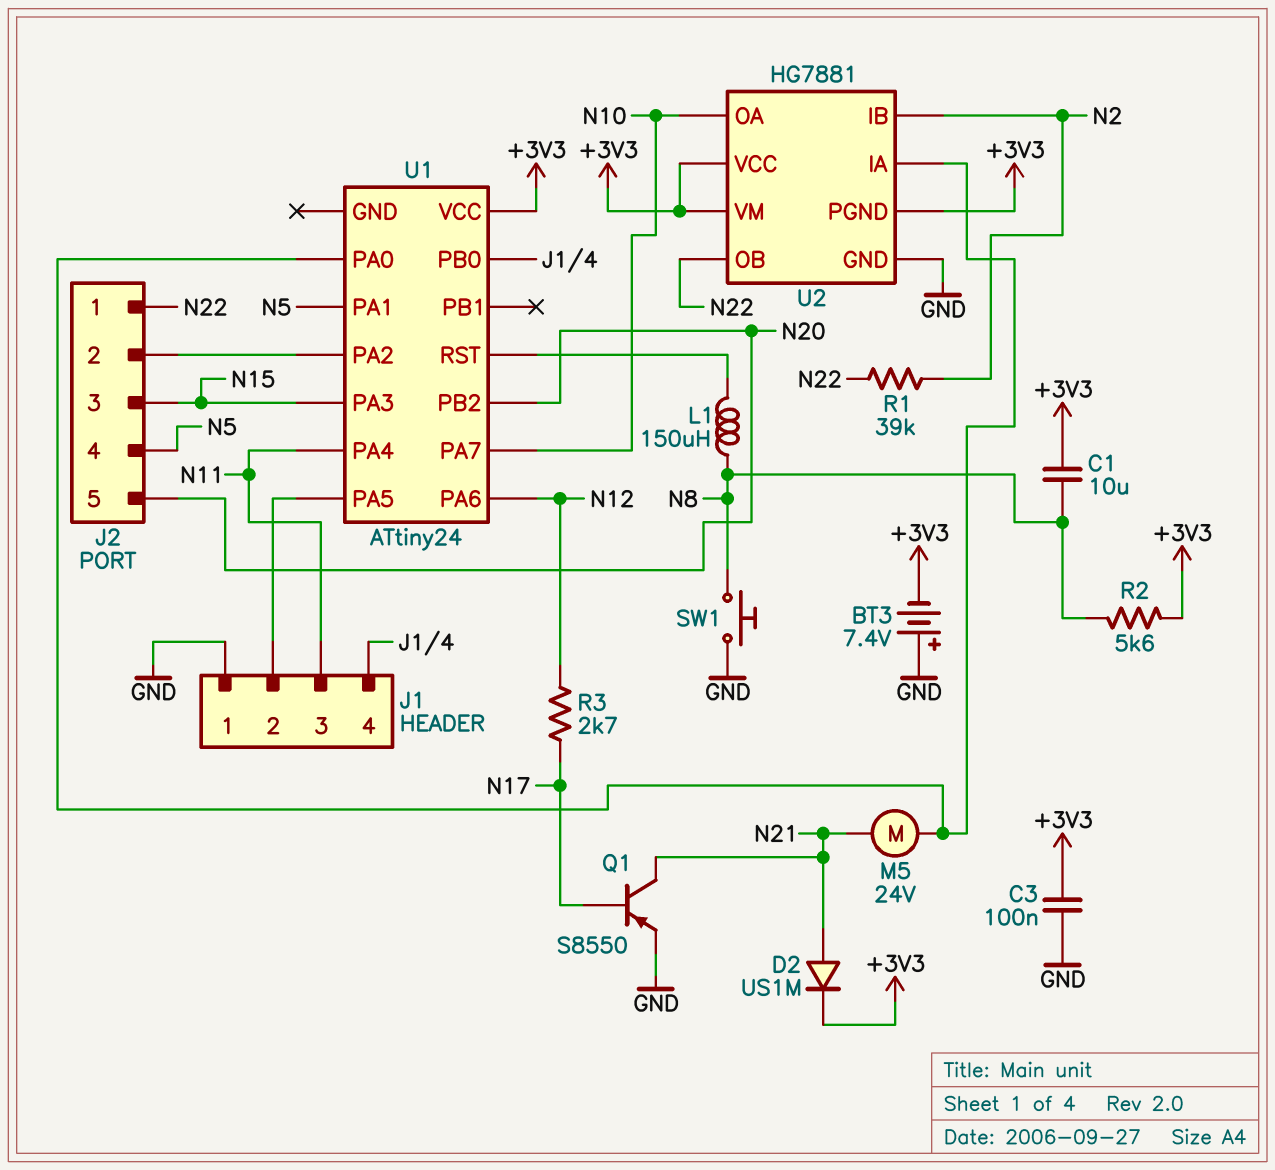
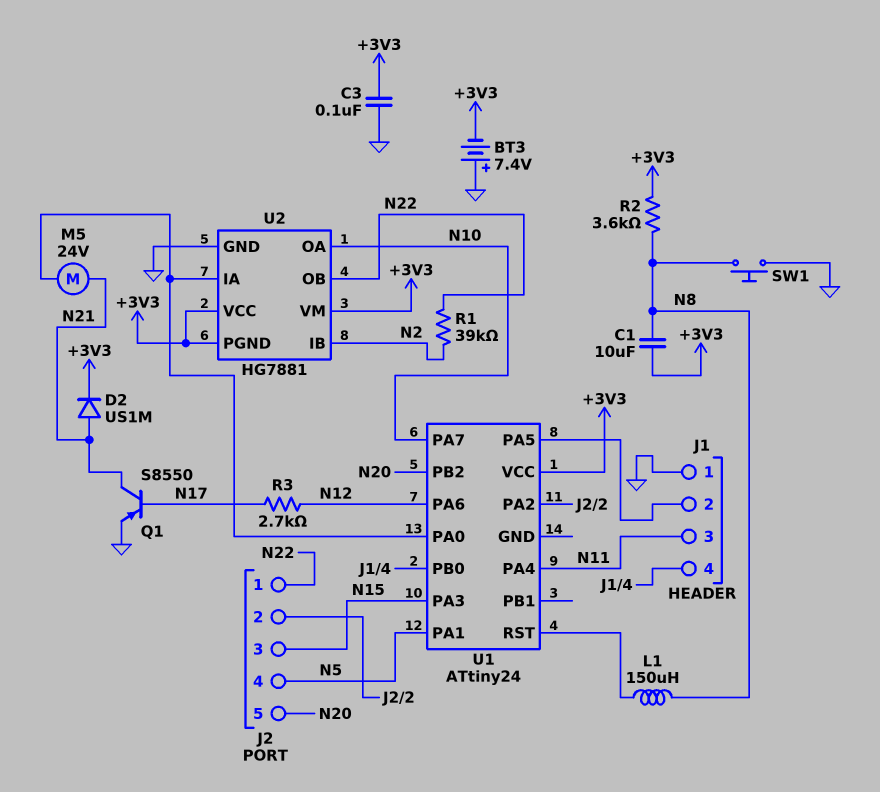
R2: 5.6k (+3V3, N8) -> 3.6k (+3V3, N8)

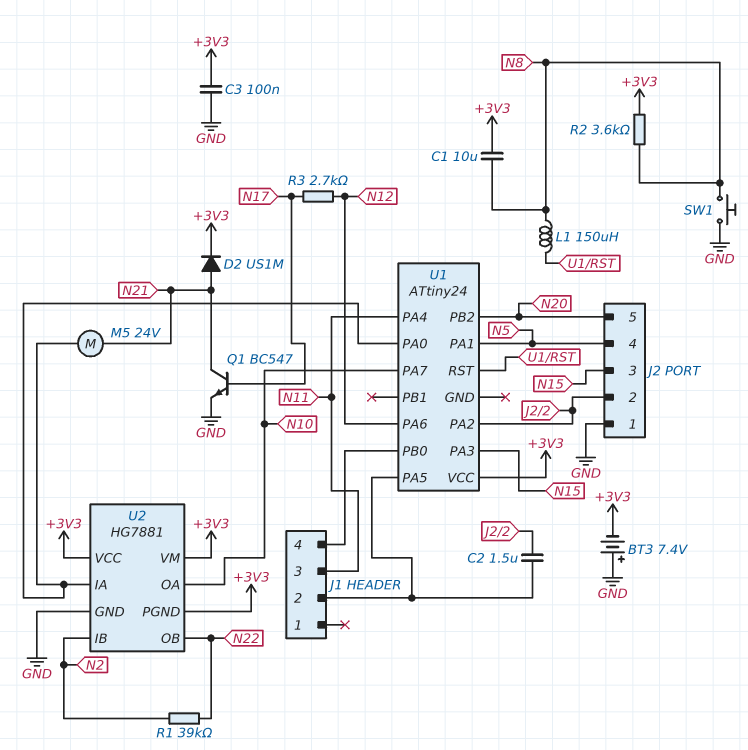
C2: none -> 1.5uF (J1/2, J2/2)
J1 pin 1: GND -> none
J2 pin 1: N22 -> GND
Q1: PNP S8550 (B N17, C N21, E GND) -> NPN BC547 (B N17, C N21, E GND)

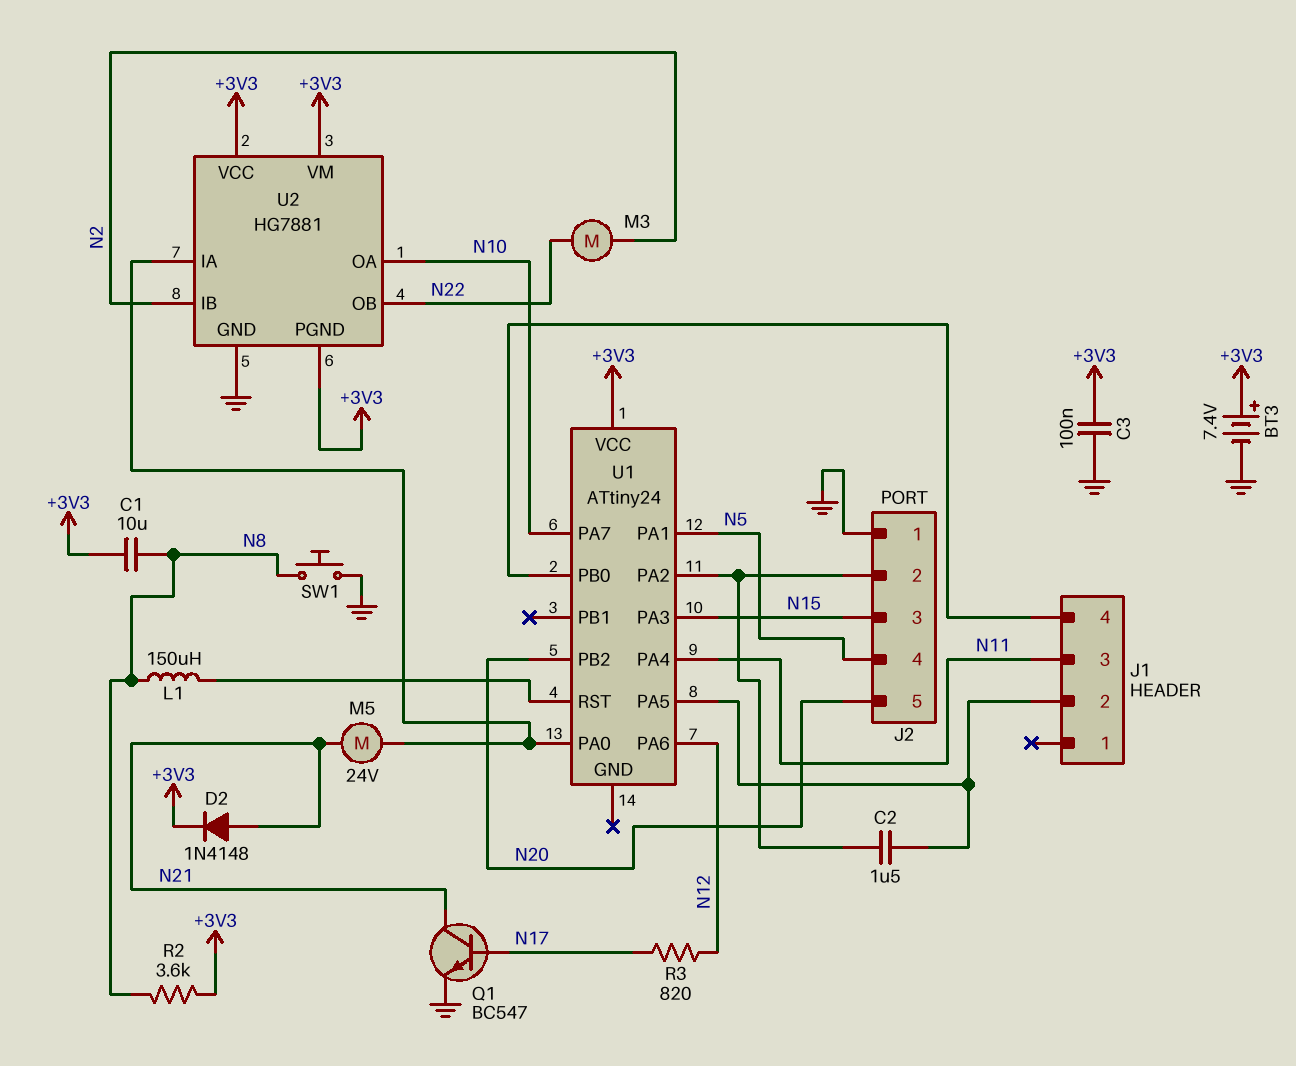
BT3: 7.4V (plus GND, minus +3V3) -> 7.4V (plus +3V3, minus GND)
D2: diode US1M (A N21, K +3V3) -> diode 1N4148 (A N21, K +3V3)
M3: none -> motor (N2, N22)
R1: 39k (N2, N22) -> none
R3: 2.7k (N12, N17) -> 820 (N12, N17)

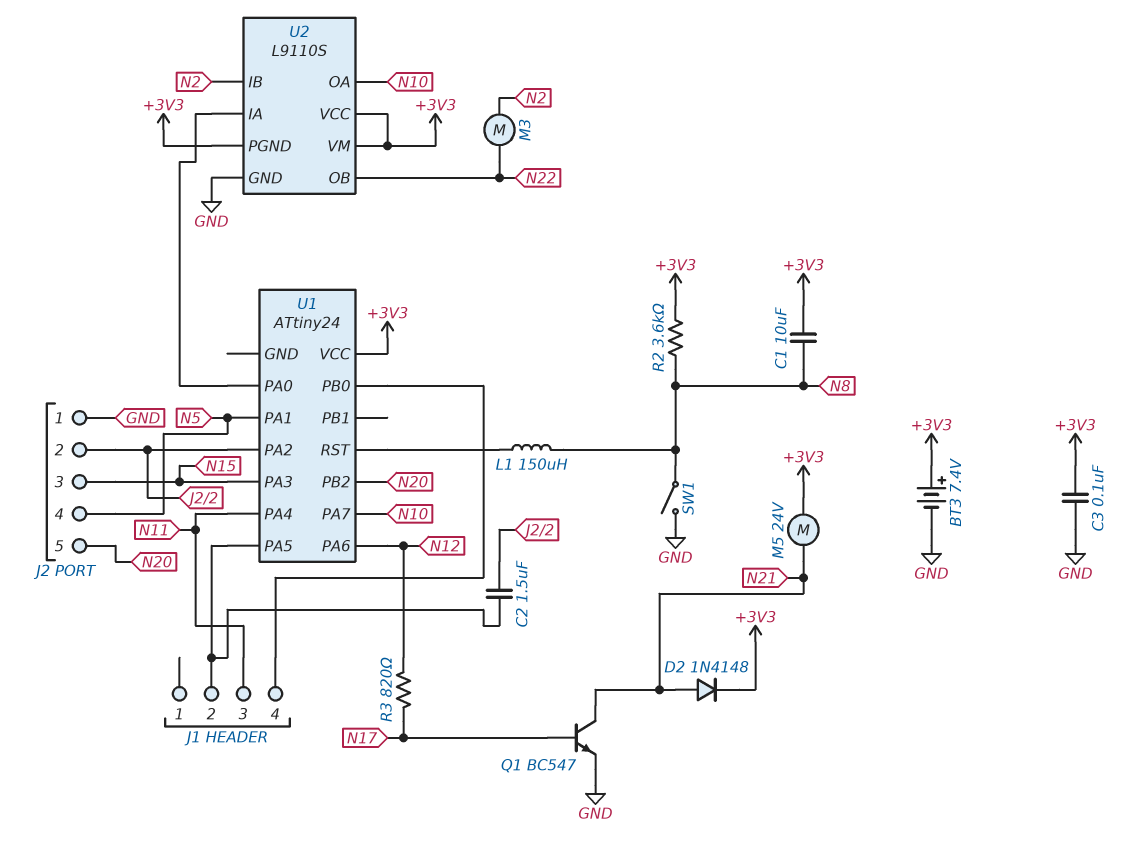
M5: motor 24V (N21, U1/PA0) -> motor 24V (+3V3, N21)
SW1: button (GND, N8) -> switch (GND, N8)
U2: HG7881 -> L9110S

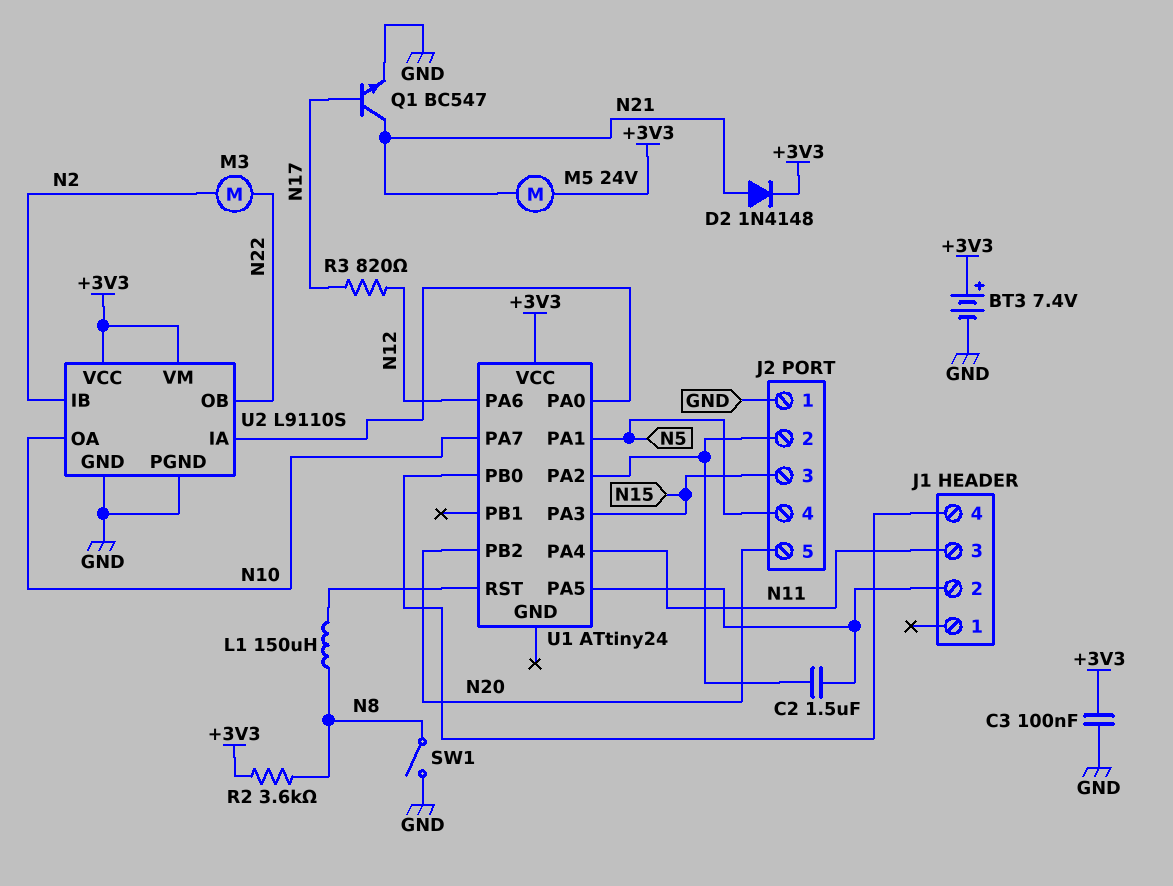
C1: 10uF (+3V3, N8) -> none
U2 pin PGND: +3V3 -> GND

